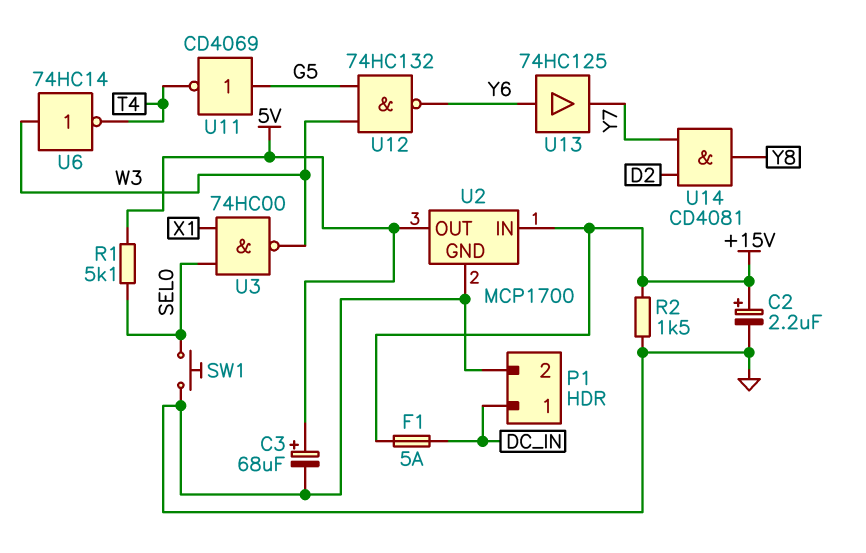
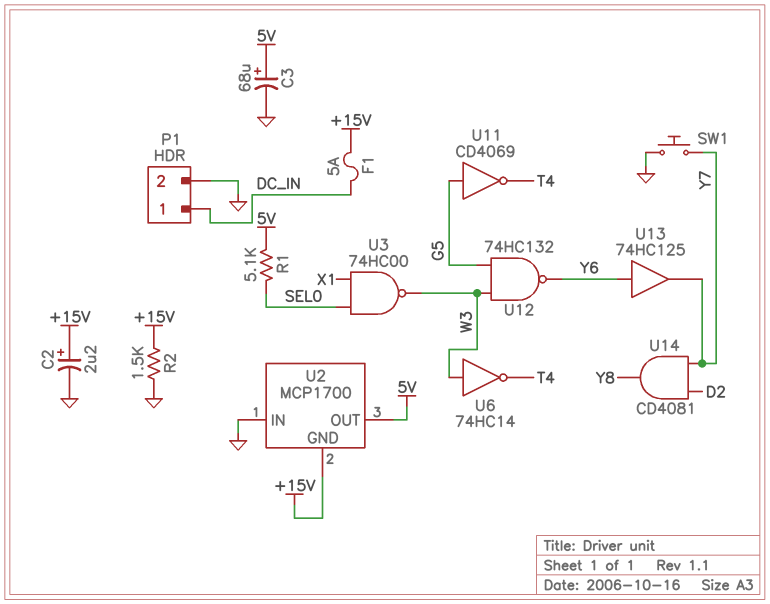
SW1: button (GND, SEL0) -> button (GND, Y7)
U2 pin GND: GND -> +15V
U2 pin IN: +15V -> GND

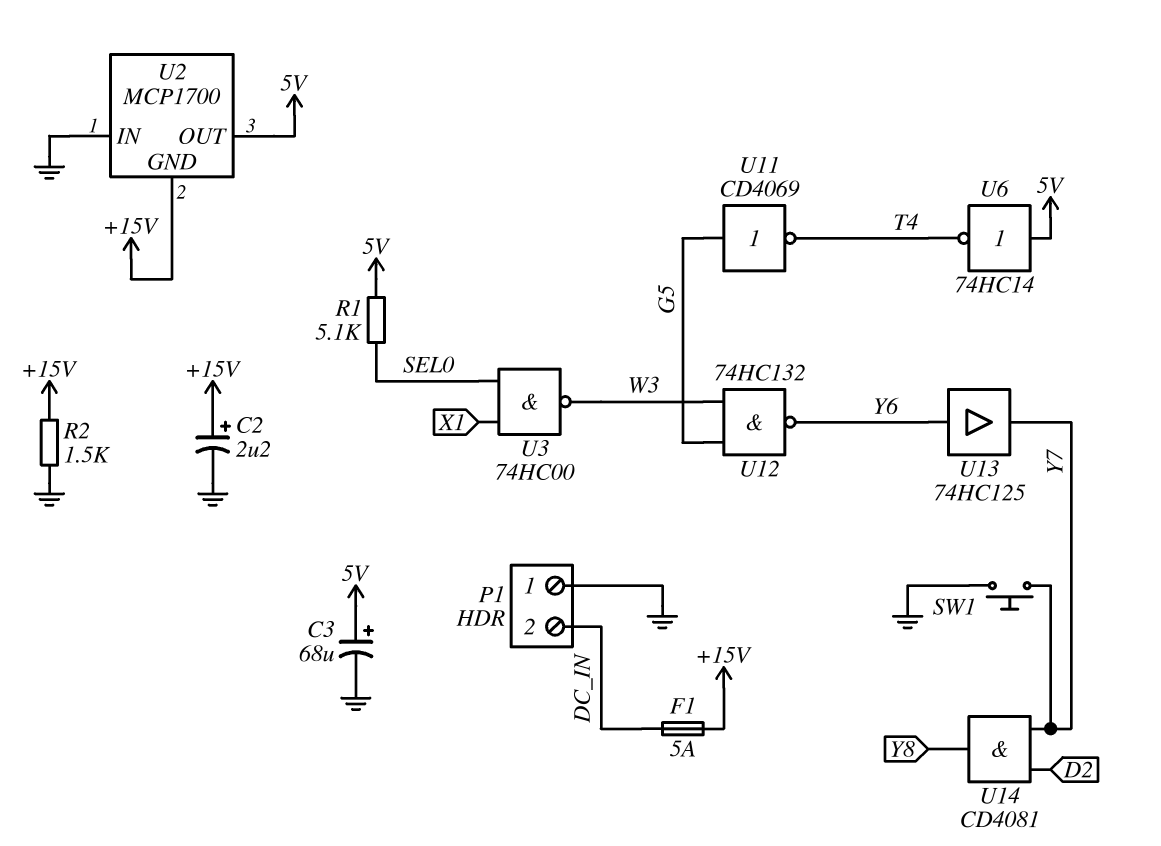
P1 pin 1: DC_IN -> GND
P1 pin 2: GND -> DC_IN
U6: NOT 74HC14 (in W3, out T4) -> NOT 74HC14 (in 5V, out T4)

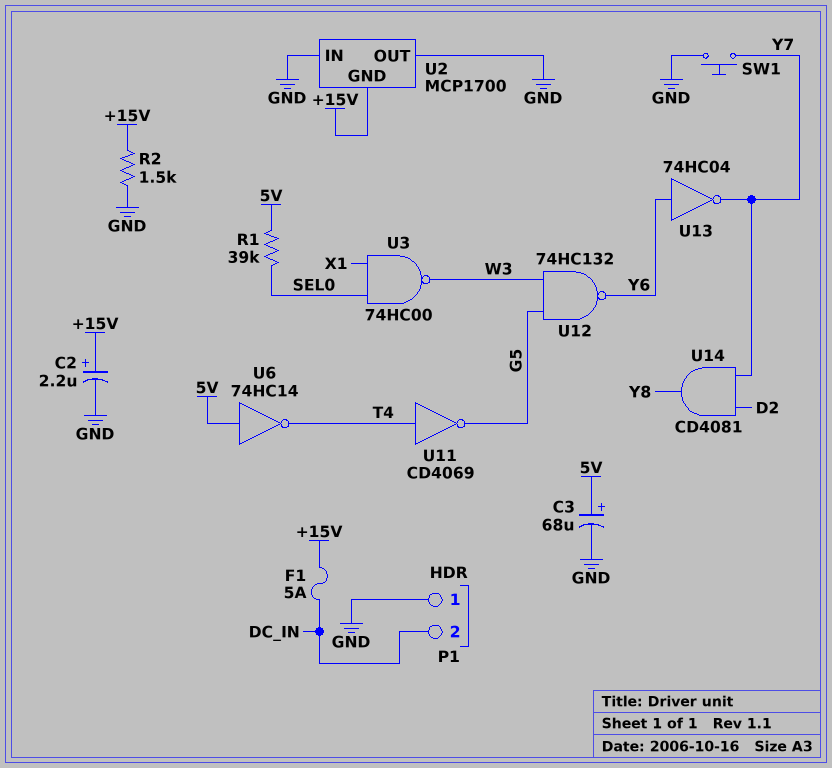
R1: 5.1k (5V, SEL0) -> 39k (5V, SEL0)
U2 pin OUT: 5V -> GND
U11: NOT CD4069 (in G5, out T4) -> NOT CD4069 (in T4, out G5)
U13: buffer 74HC125 (in Y6, out Y7) -> NOT 74HC04 (in Y6, out Y7)

